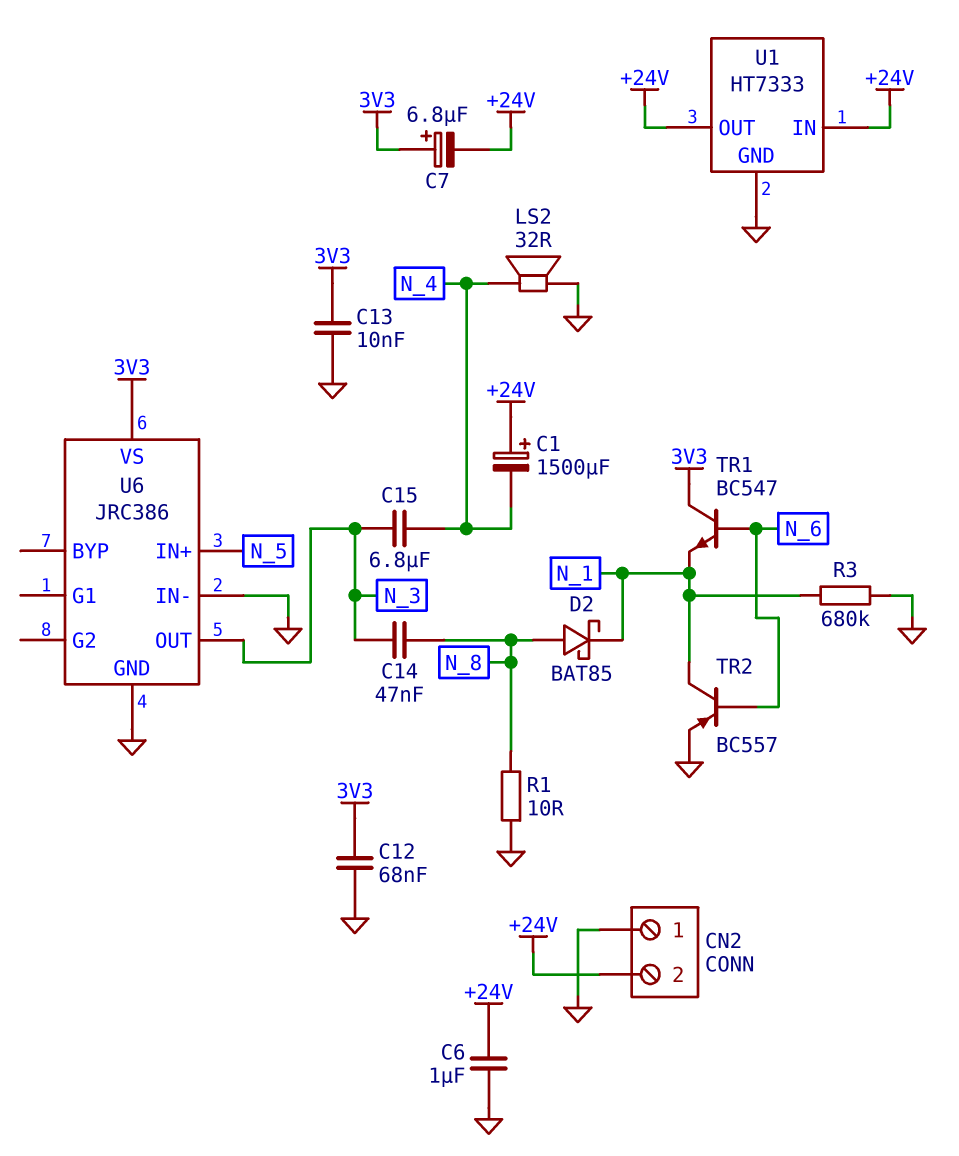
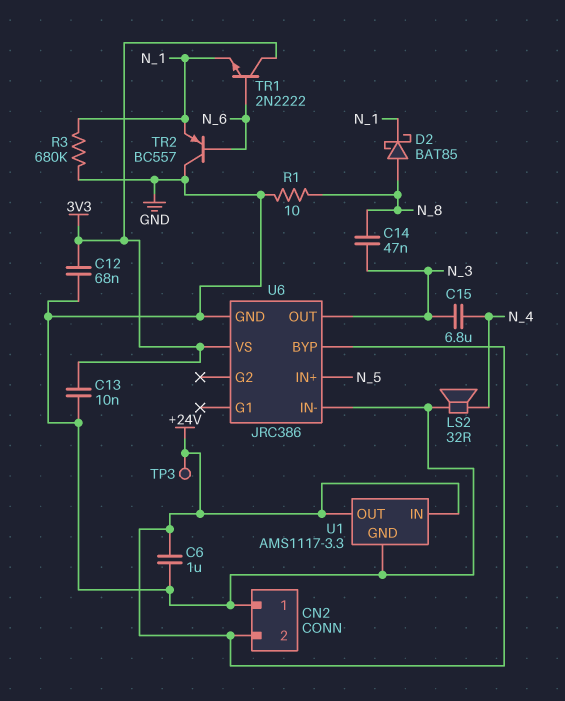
C1: 1500uF (plus +24V, minus N_4) -> none
C7: 6.8uF (plus 3V3, minus +24V) -> none
TP3: none -> test point (+24V)
TR1: NPN BC547 (B N_6, C 3V3, E N_1) -> NPN 2N2222 (B N_6, C 3V3, E N_1)
TR2: PNP BC557 (B N_6, C N_1, E GND) -> PNP BC557 (B N_6, C GND, E N_1)
U1: HT7333 -> AMS1117-3.3
U6 pin BYP: none -> +24V

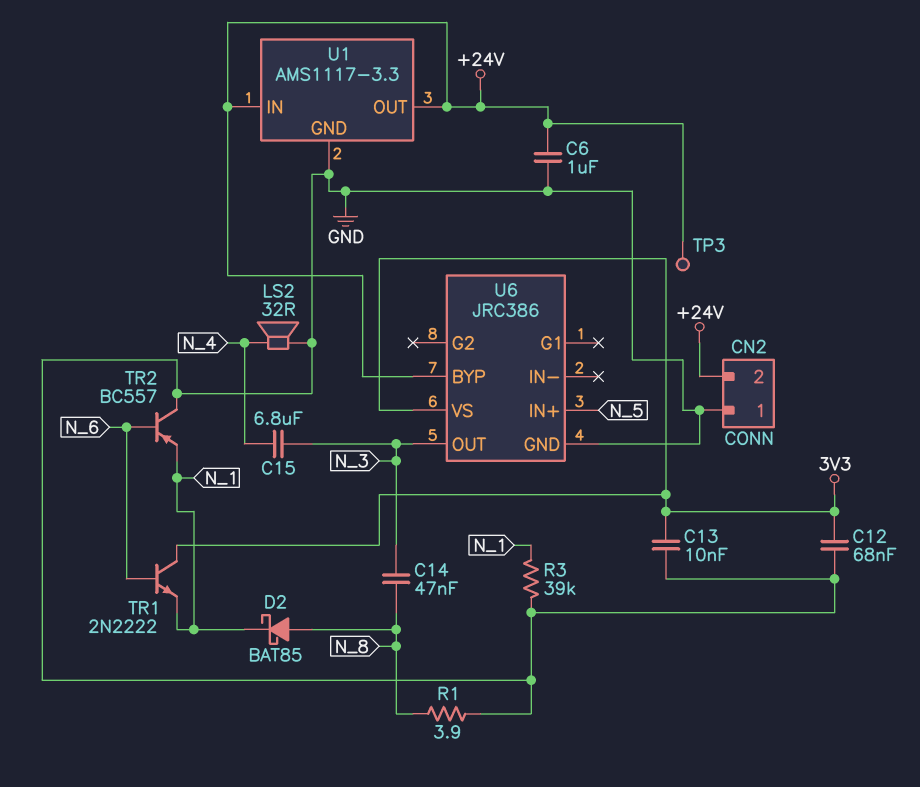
R1: 10 (GND, N_8) -> 3.9 (GND, N_8)
R3: 680k (GND, N_1) -> 39k (GND, N_1)
U6 pin IN-: GND -> none

